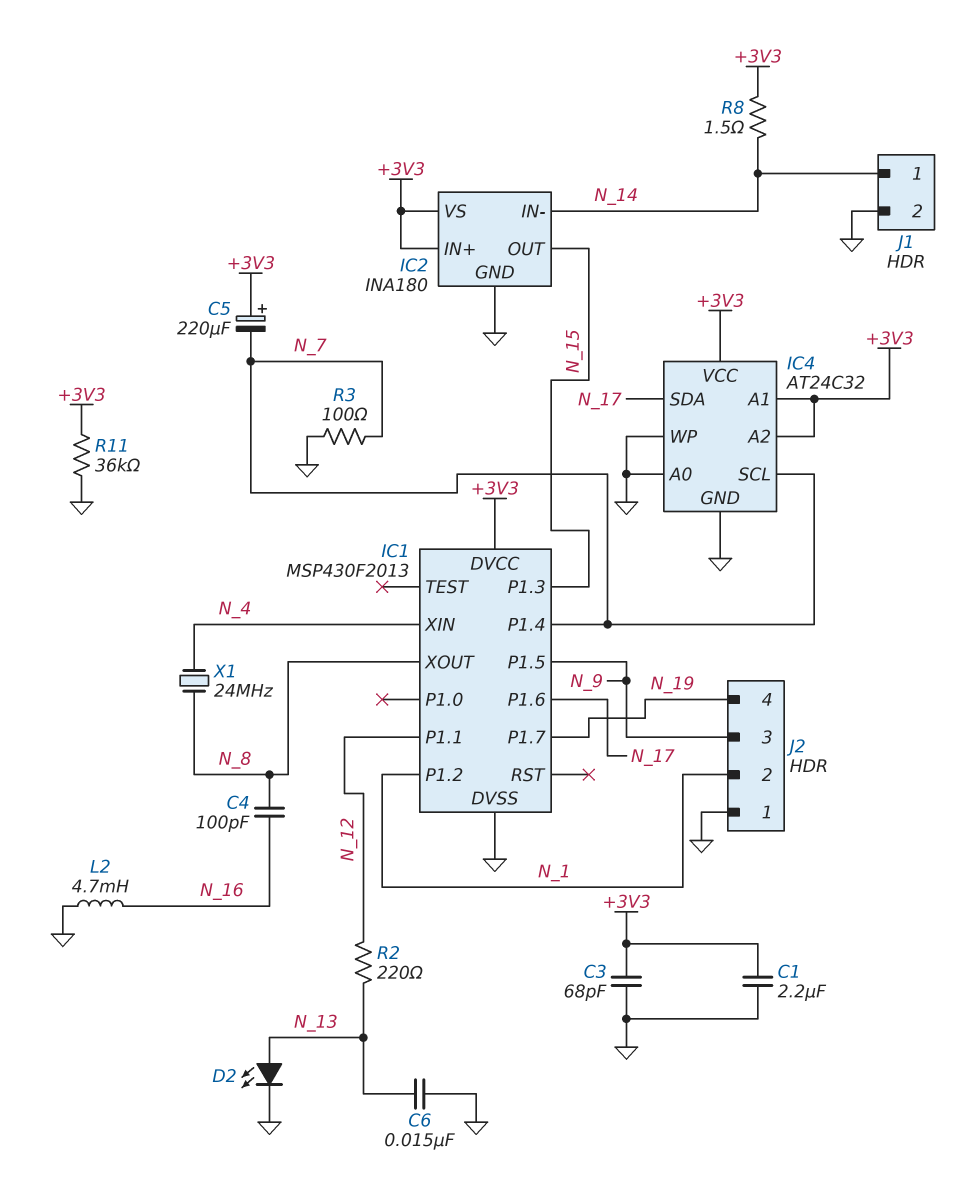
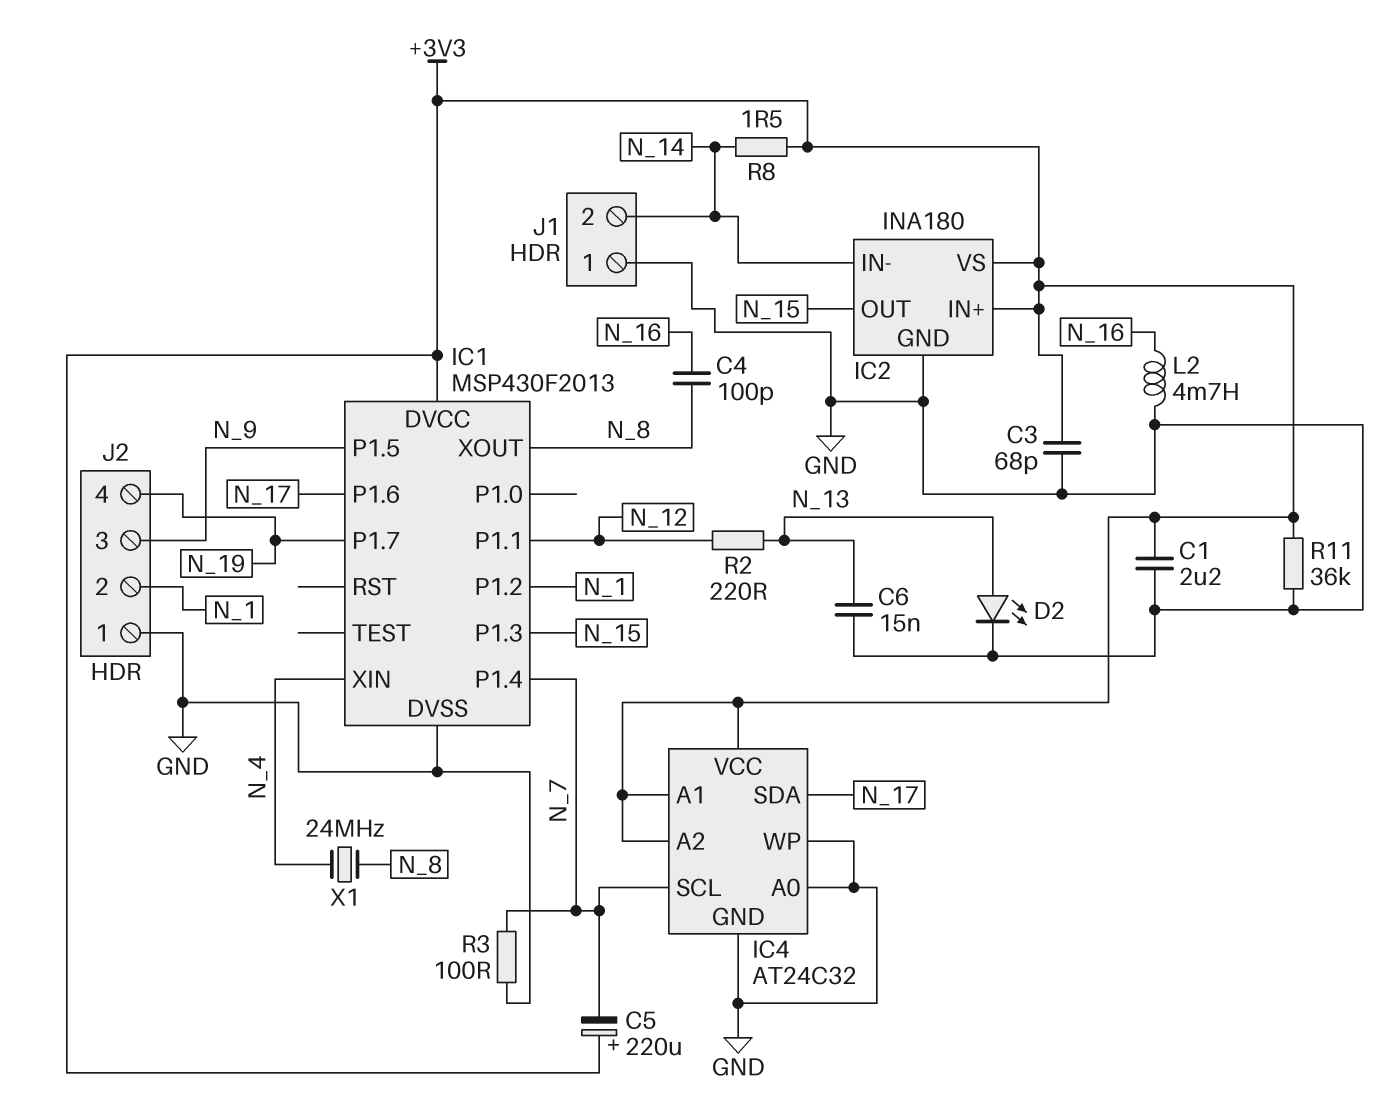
J1 pin 1: N_14 -> GND
J1 pin 2: GND -> N_14

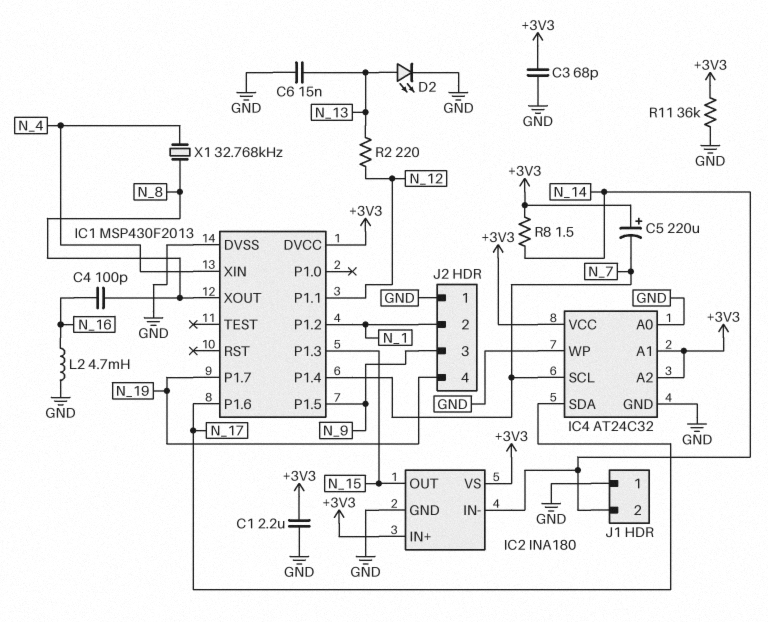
R3: 100 (GND, N_7) -> none
X1: 24MHz (N_4, N_8) -> 32.768kHz (N_4, N_8)

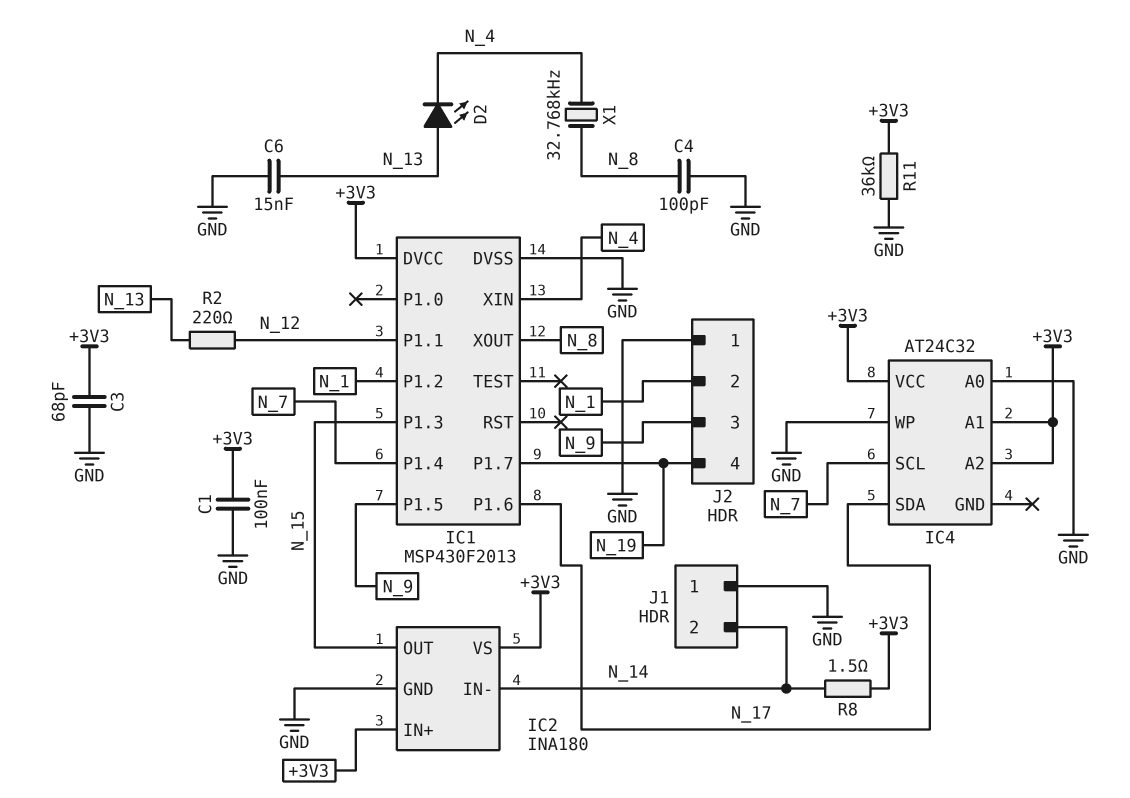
C1: 2.2uF (+3V3, GND) -> 100nF (+3V3, GND)
C4: 100pF (N_8, N_16) -> 100pF (GND, N_8)
C5: 220uF (plus +3V3, minus N_7) -> none
D2: LED (A N_13, K GND) -> LED (A N_13, K N_4)
IC4 pin GND: GND -> none
L2: 4.7mH (GND, N_16) -> none

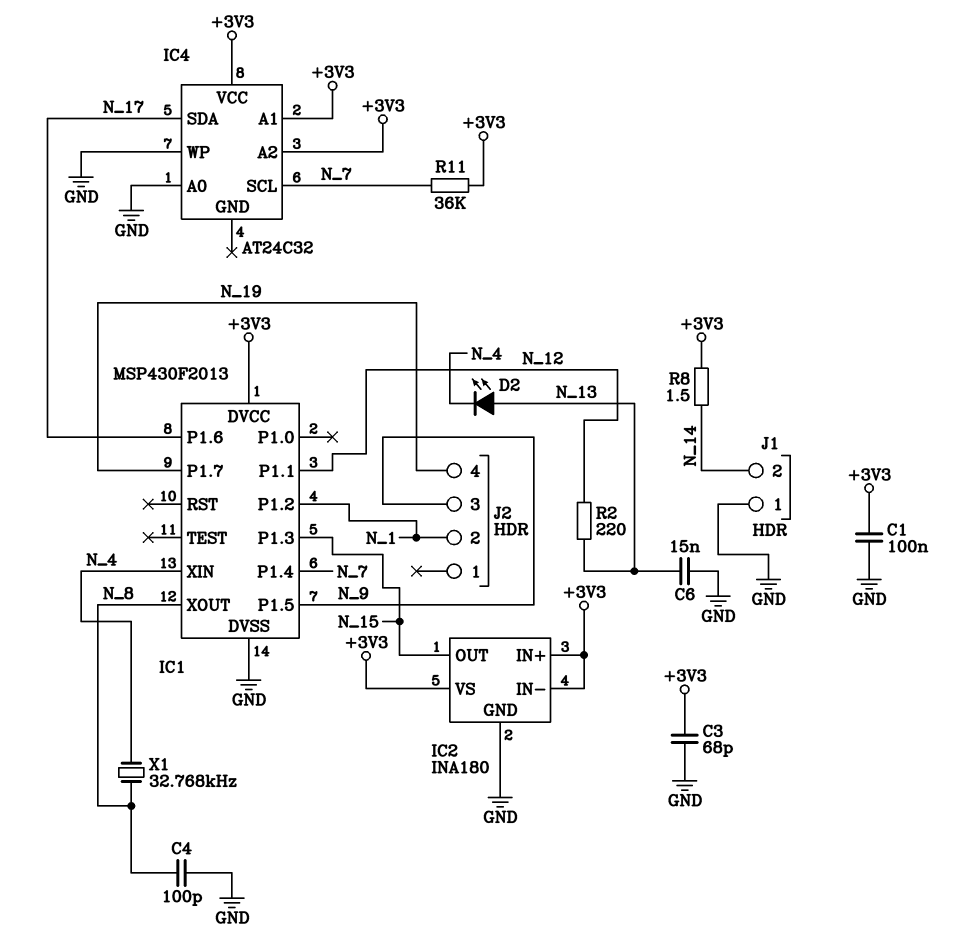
IC2 pin IN-: N_14 -> +3V3
J2 pin 1: GND -> none
R11: 36k (+3V3, GND) -> 36k (+3V3, N_7)

